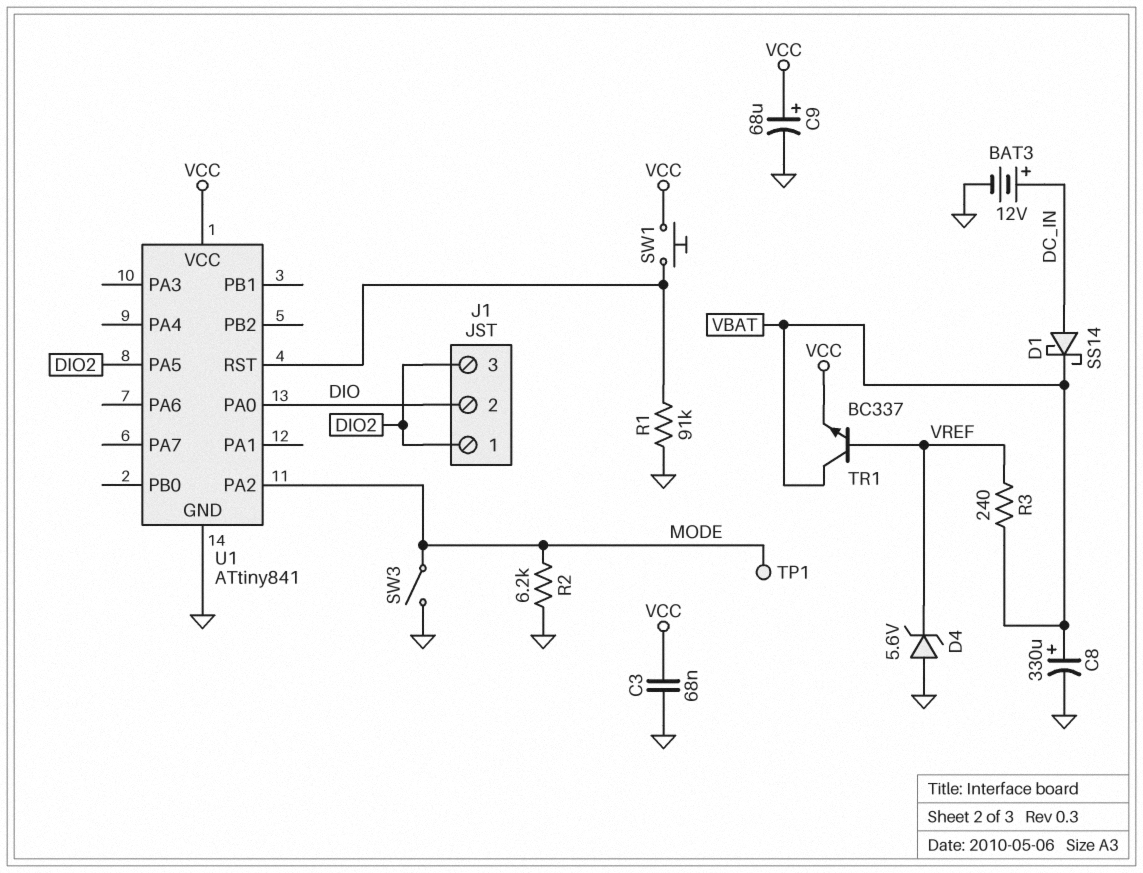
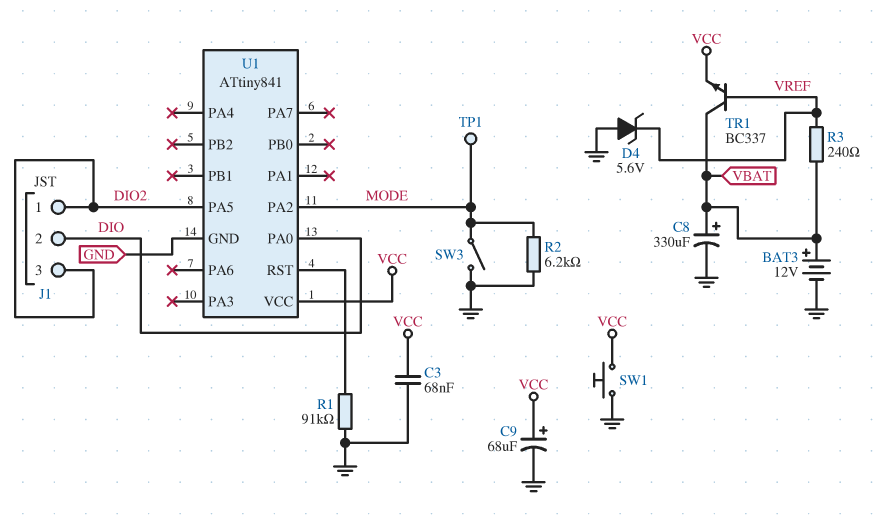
BAT3: 12V (plus DC_IN, minus GND) -> 12V (plus VBAT, minus GND)
D1: schottky SS14 (A DC_IN, K VBAT) -> none
SW1: button (U1/RST, VCC) -> button (GND, VCC)

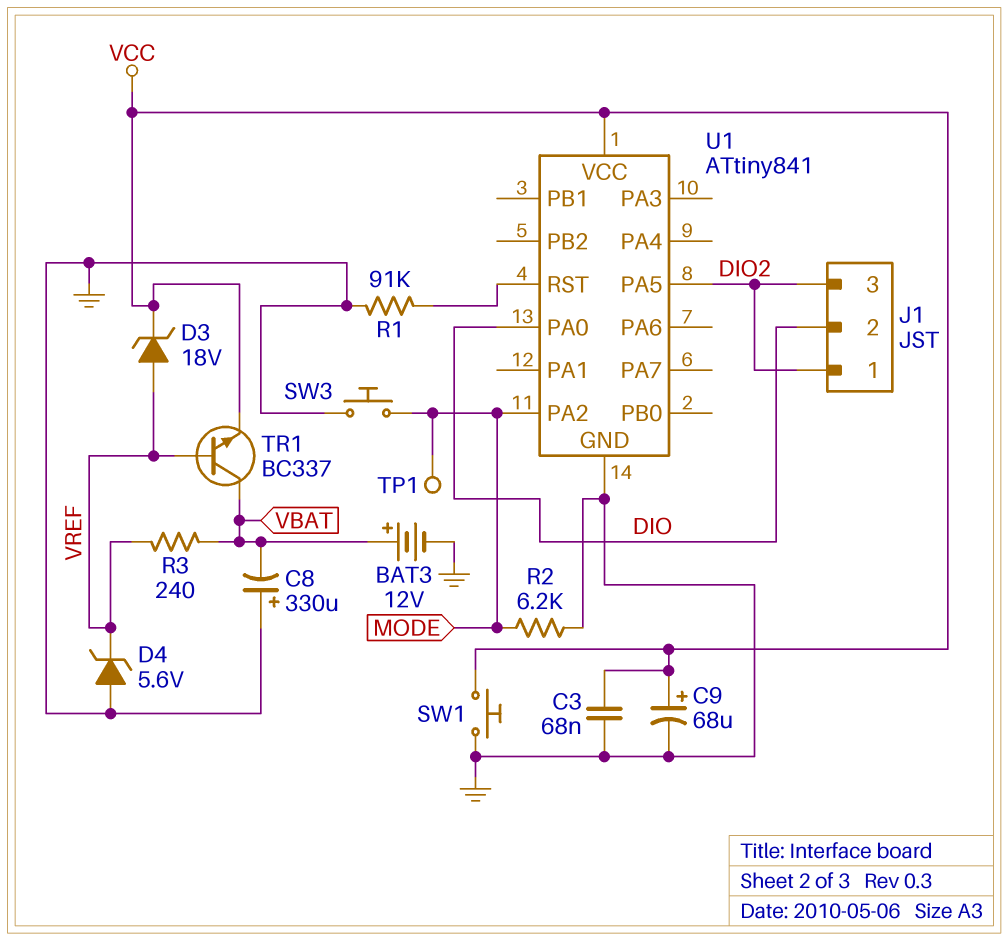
C8: 330uF (plus VBAT, minus GND) -> 330uF (plus GND, minus VBAT)
D3: none -> zener 18V (A VREF, K VCC)
SW3: switch (GND, MODE) -> button (GND, MODE)

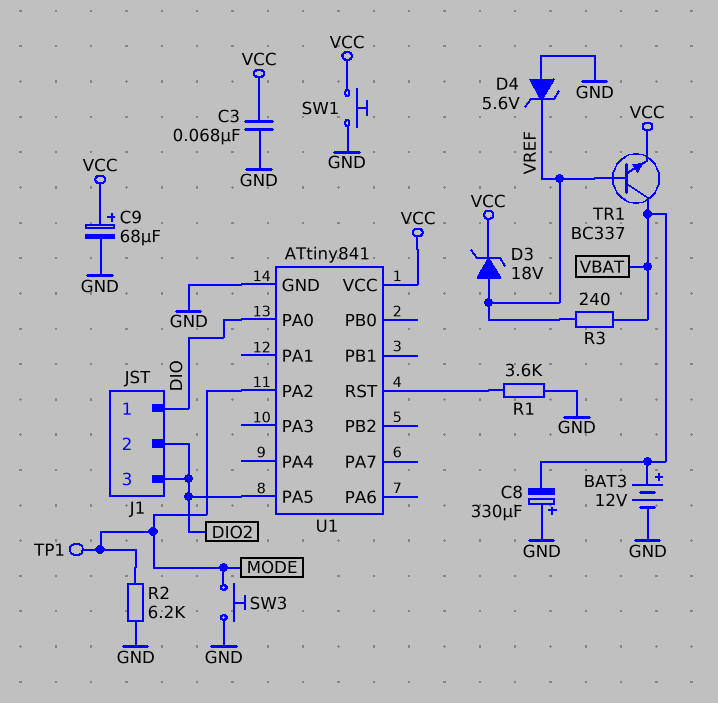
J1 pin 1: DIO2 -> DIO
J1 pin 2: DIO -> DIO2
R1: 91k (GND, U1/RST) -> 3.6k (GND, U1/RST)

